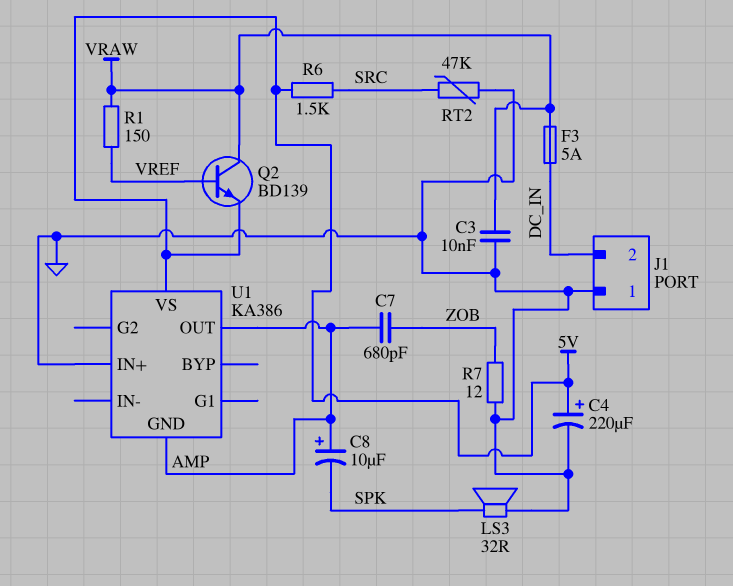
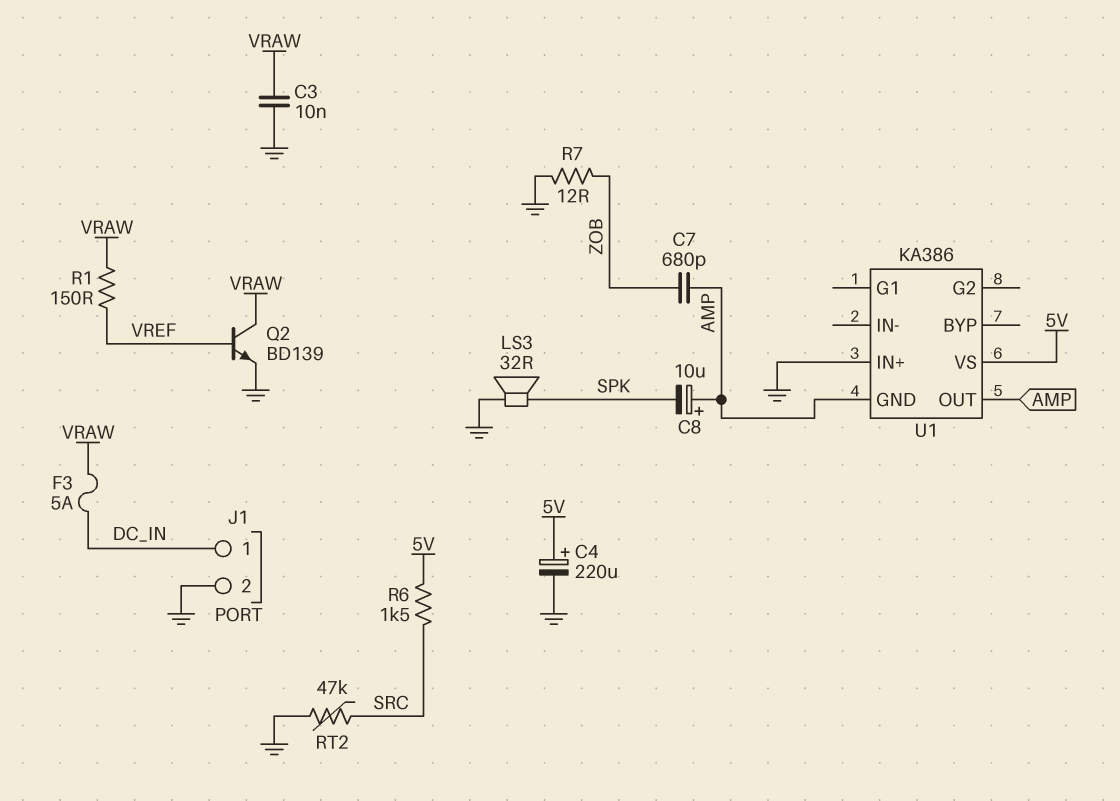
J1 pin 1: GND -> DC_IN
J1 pin 2: DC_IN -> GND
Q2: NPN BD139 (B VREF, C VRAW, E 5V) -> NPN BD139 (B VREF, C VRAW, E GND)

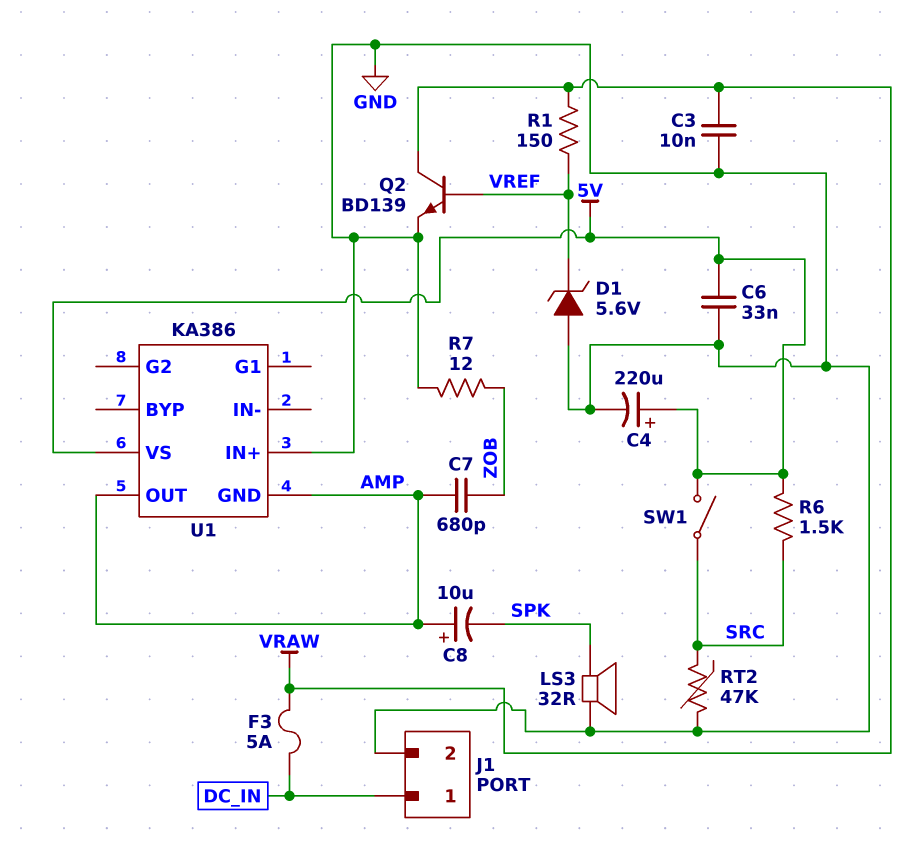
C6: none -> 33nF (5V, GND)
D1: none -> zener 5.6V (A GND, K VREF)
SW1: none -> switch (5V, SRC)

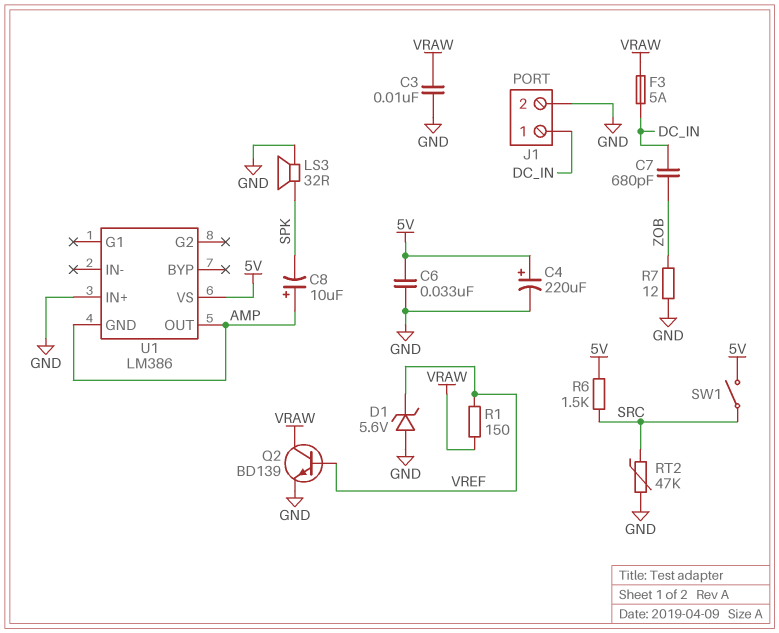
C7: 680pF (AMP, ZOB) -> 680pF (DC_IN, ZOB)
U1: KA386 -> LM386

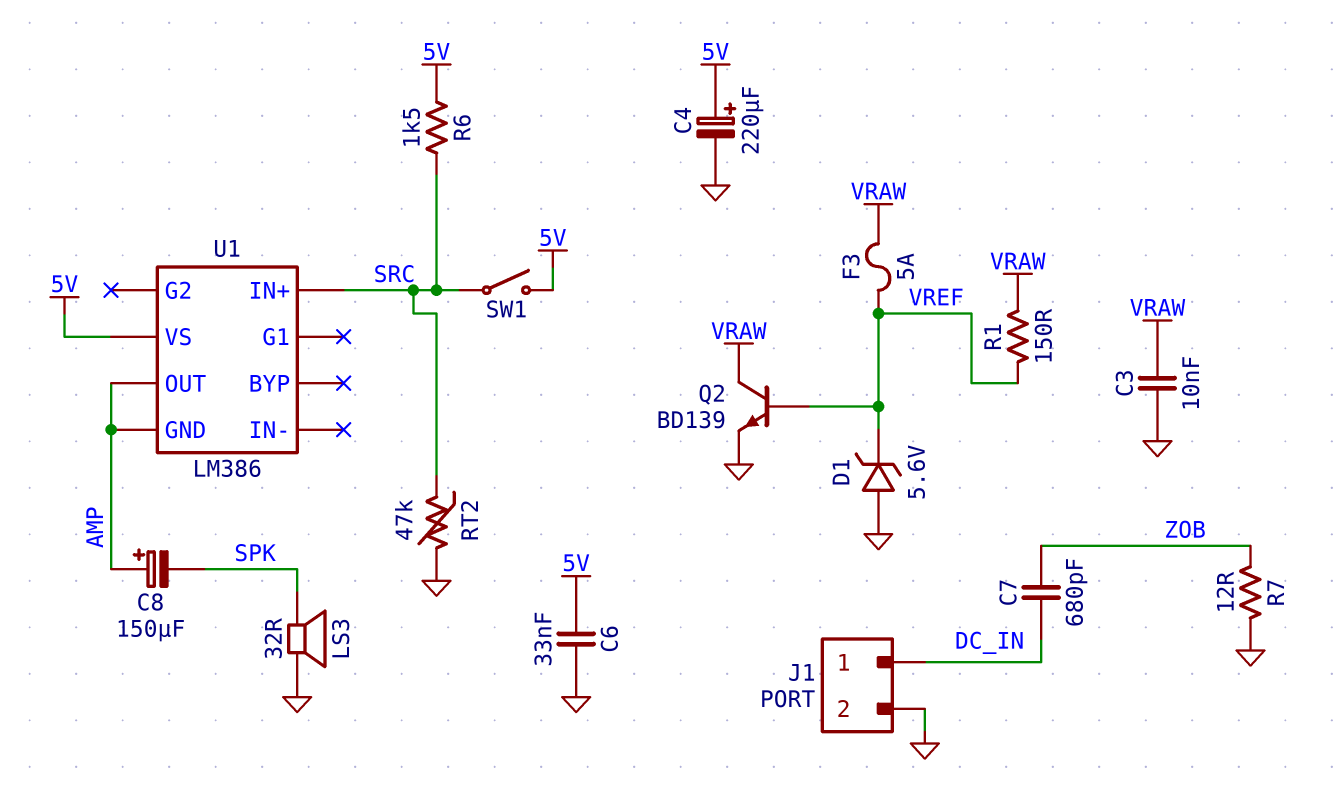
C8: 10uF (plus AMP, minus SPK) -> 150uF (plus AMP, minus SPK)
F3: 5A (DC_IN, VRAW) -> 5A (VRAW, VREF)
U1 pin IN+: GND -> SRC

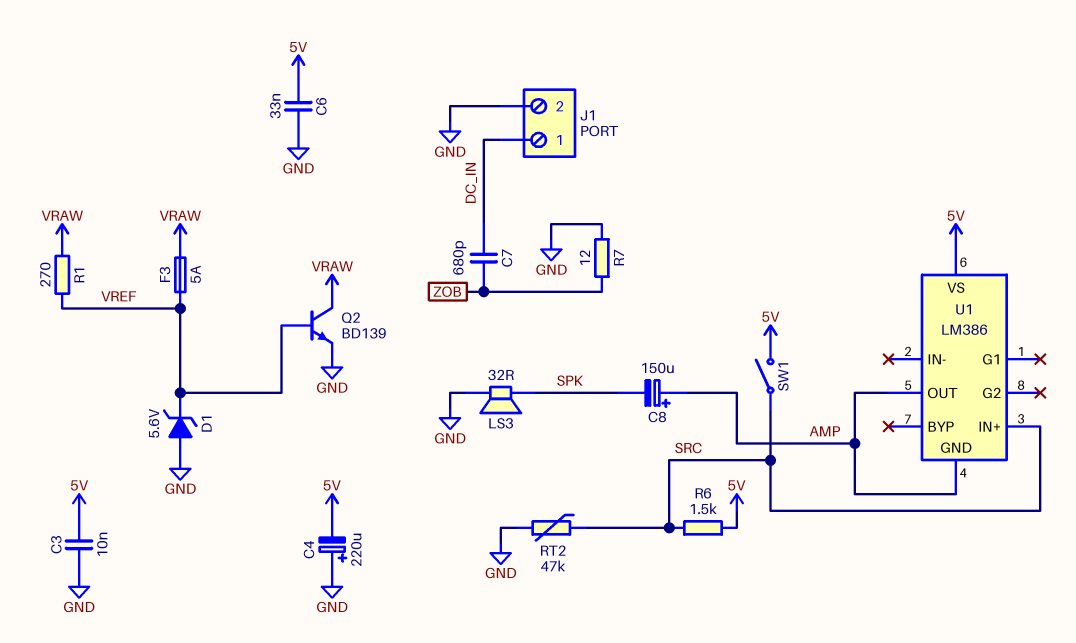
C3: 10nF (GND, VRAW) -> 10nF (5V, GND)
C4: 220uF (plus 5V, minus GND) -> 220uF (plus GND, minus 5V)
R1: 150 (VRAW, VREF) -> 270 (VRAW, VREF)

